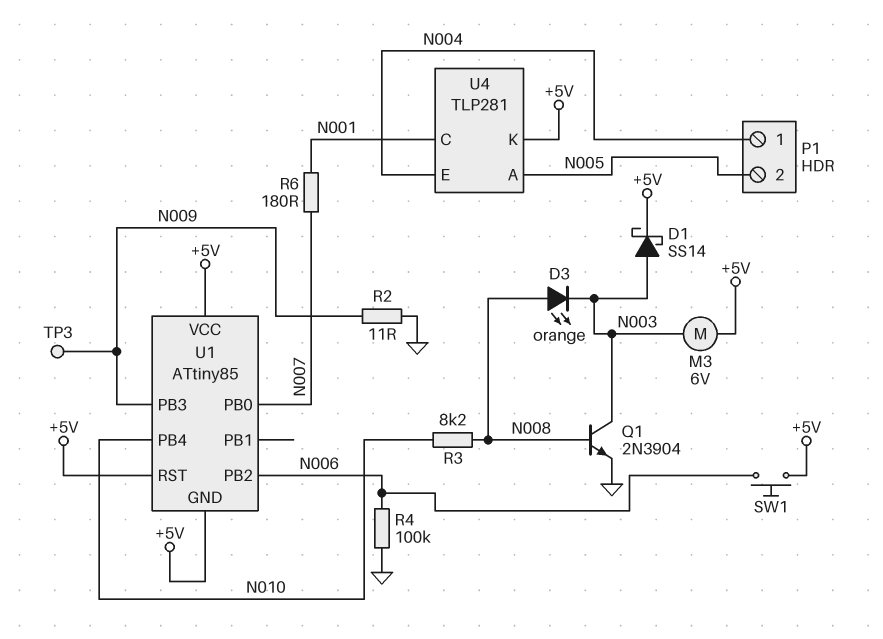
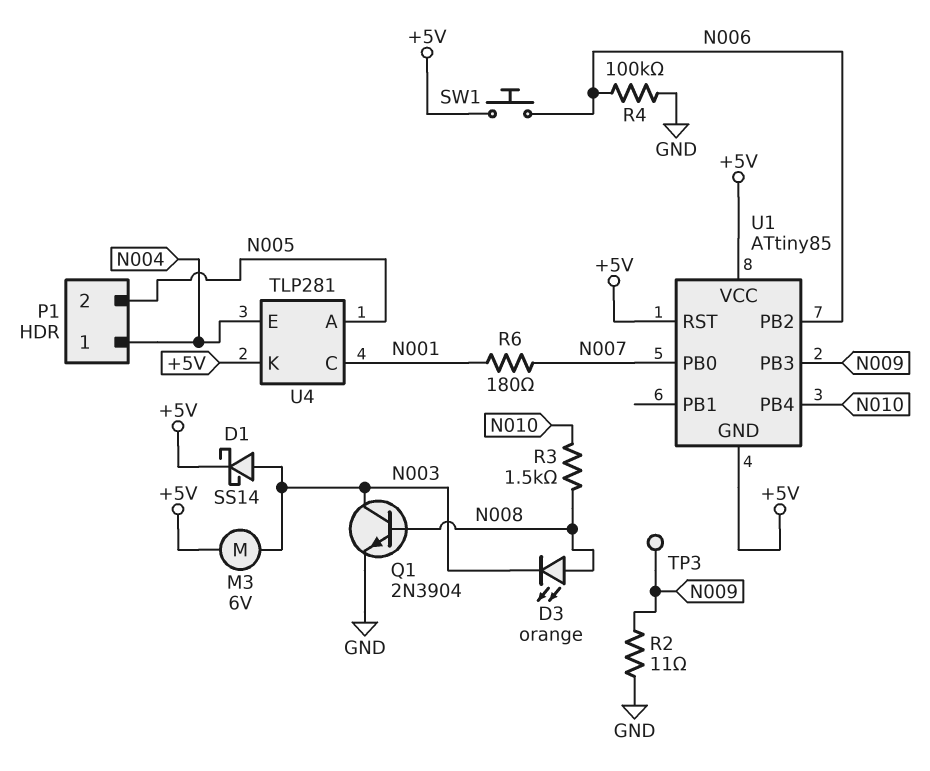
R3: 8.2k (N008, N010) -> 1.5k (N008, N010)

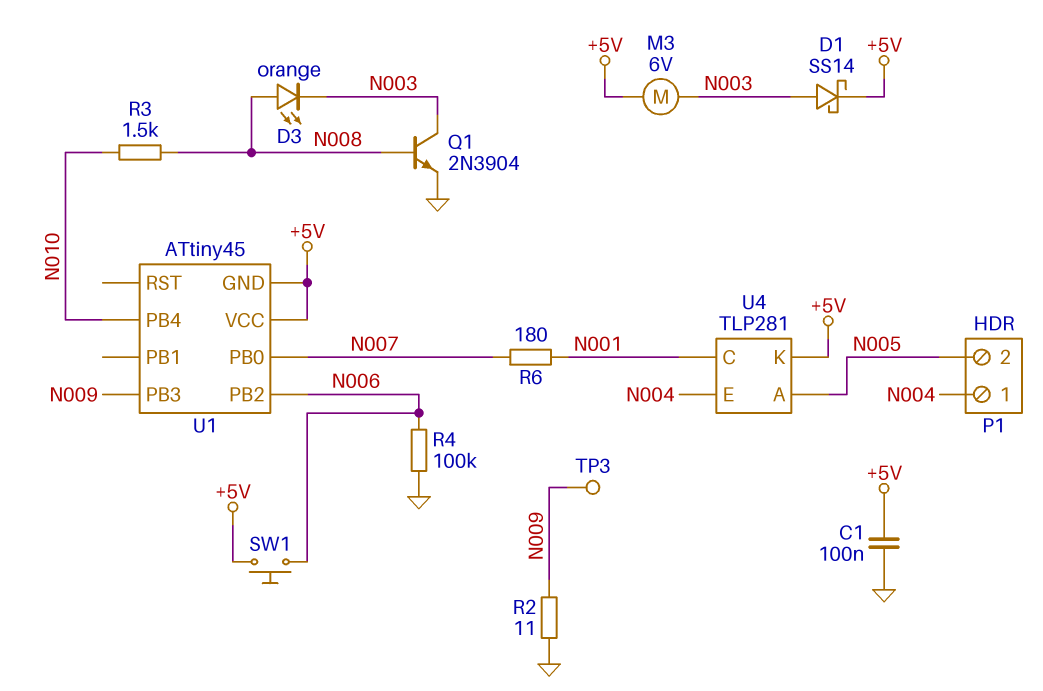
C1: none -> 100nF (+5V, GND)
U1: ATtiny85 -> ATtiny45
U1 pin RST: +5V -> none

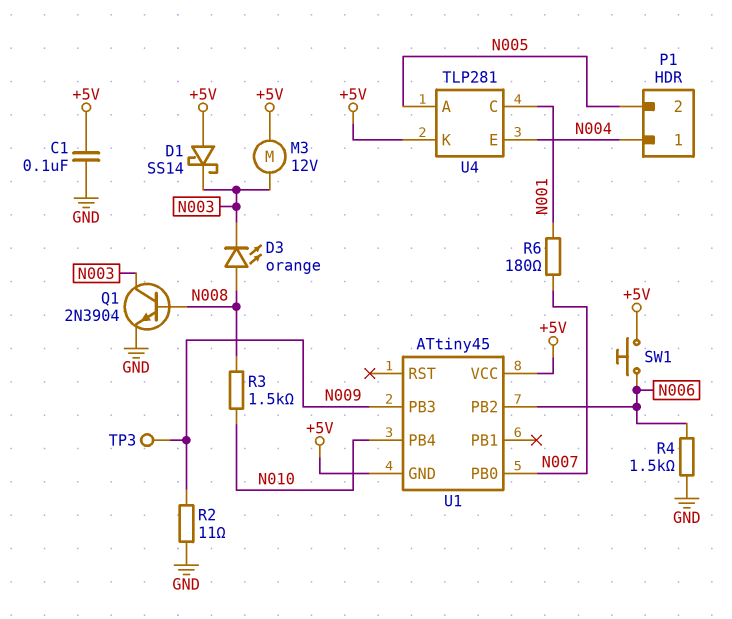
D1: schottky SS14 (A N003, K +5V) -> schottky SS14 (A +5V, K N003)
M3: motor 6V (+5V, N003) -> motor 12V (+5V, N003)
R4: 100k (GND, N006) -> 1.5k (GND, N006)

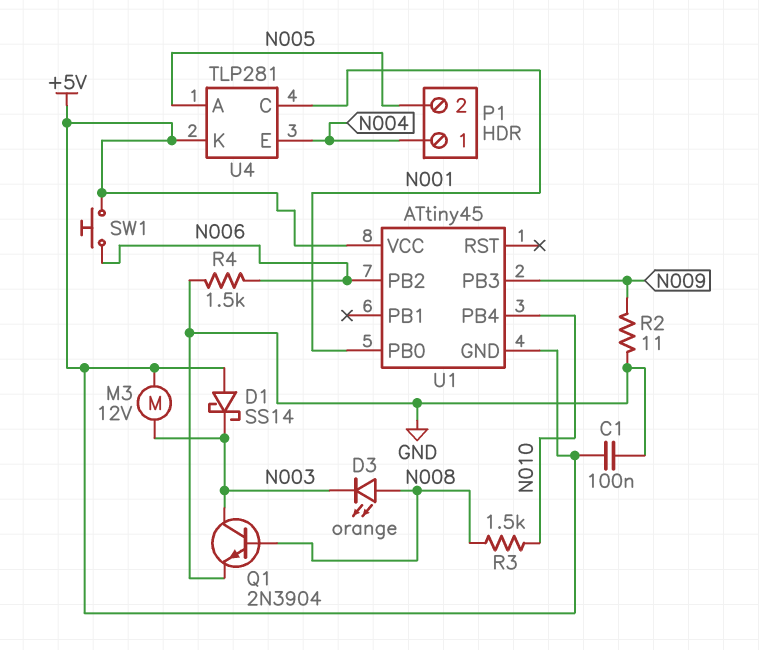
R6: 180 (N001, N007) -> none
TP3: test point (N009) -> none
U1 pin PB0: N007 -> N001

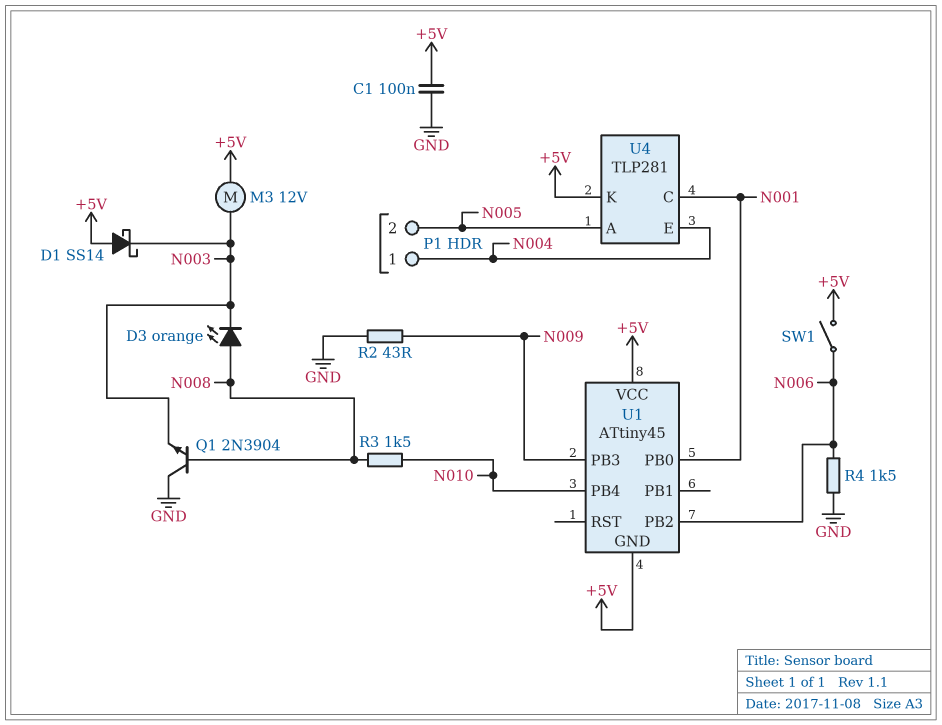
Q1: NPN 2N3904 (B N008, C N003, E GND) -> NPN 2N3904 (B N008, C GND, E N003)
R2: 11 (GND, N009) -> 43 (GND, N009)
SW1: button (+5V, N006) -> switch (+5V, N006)

